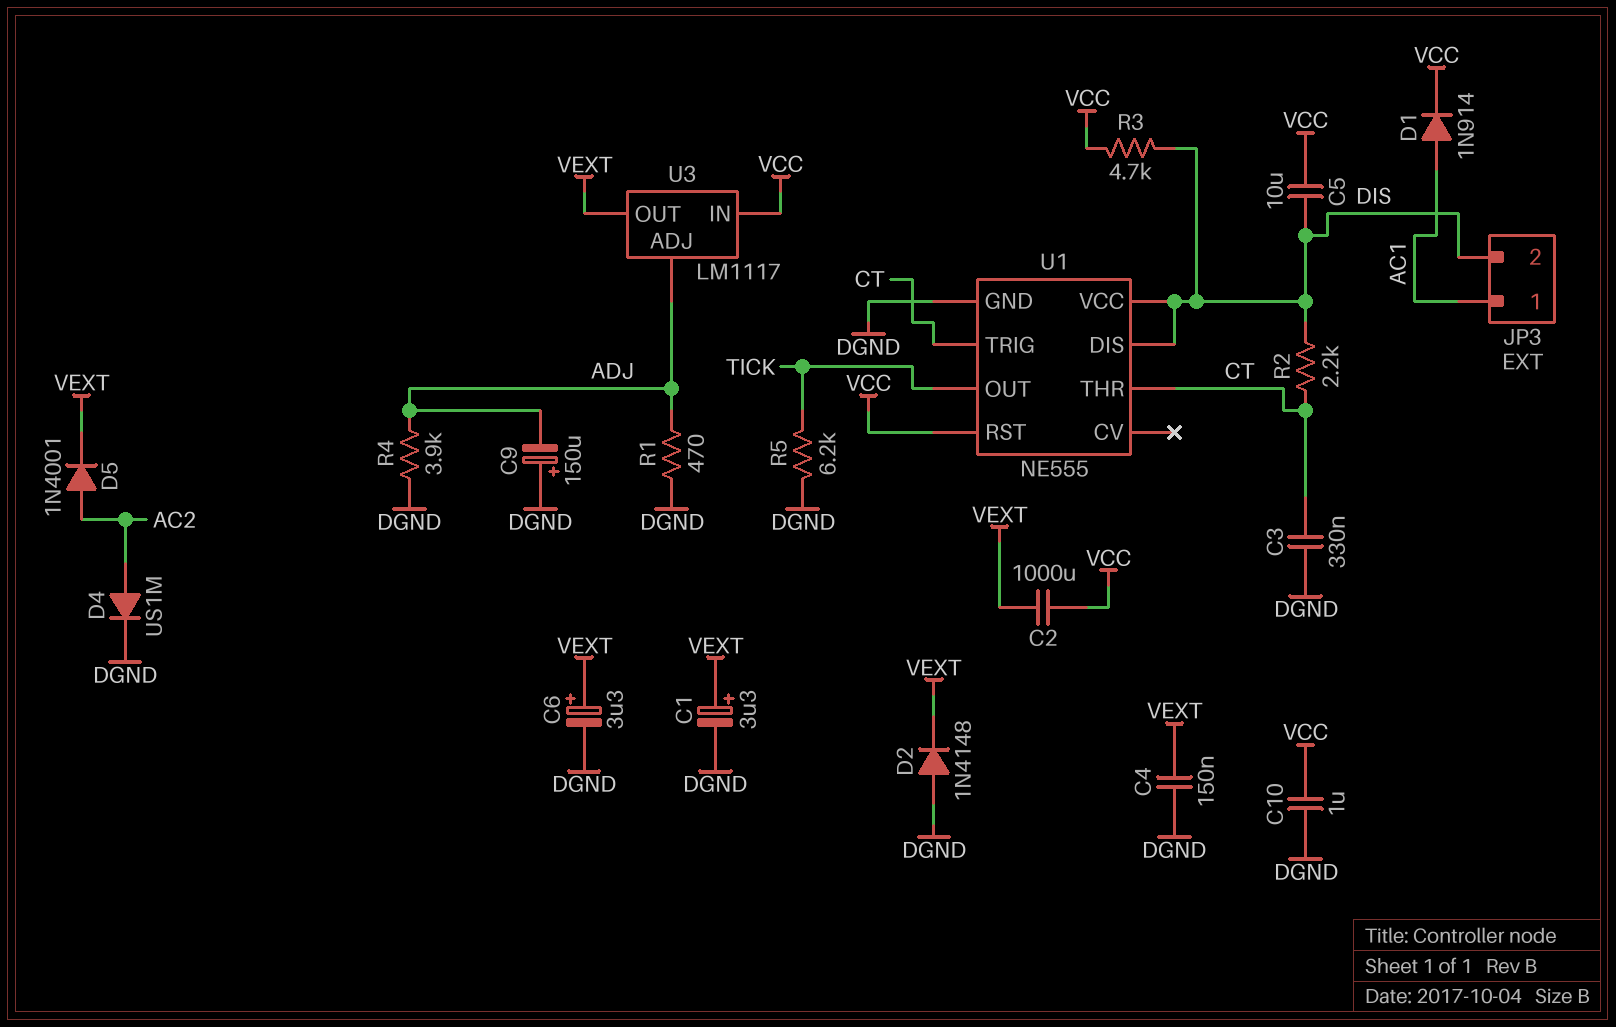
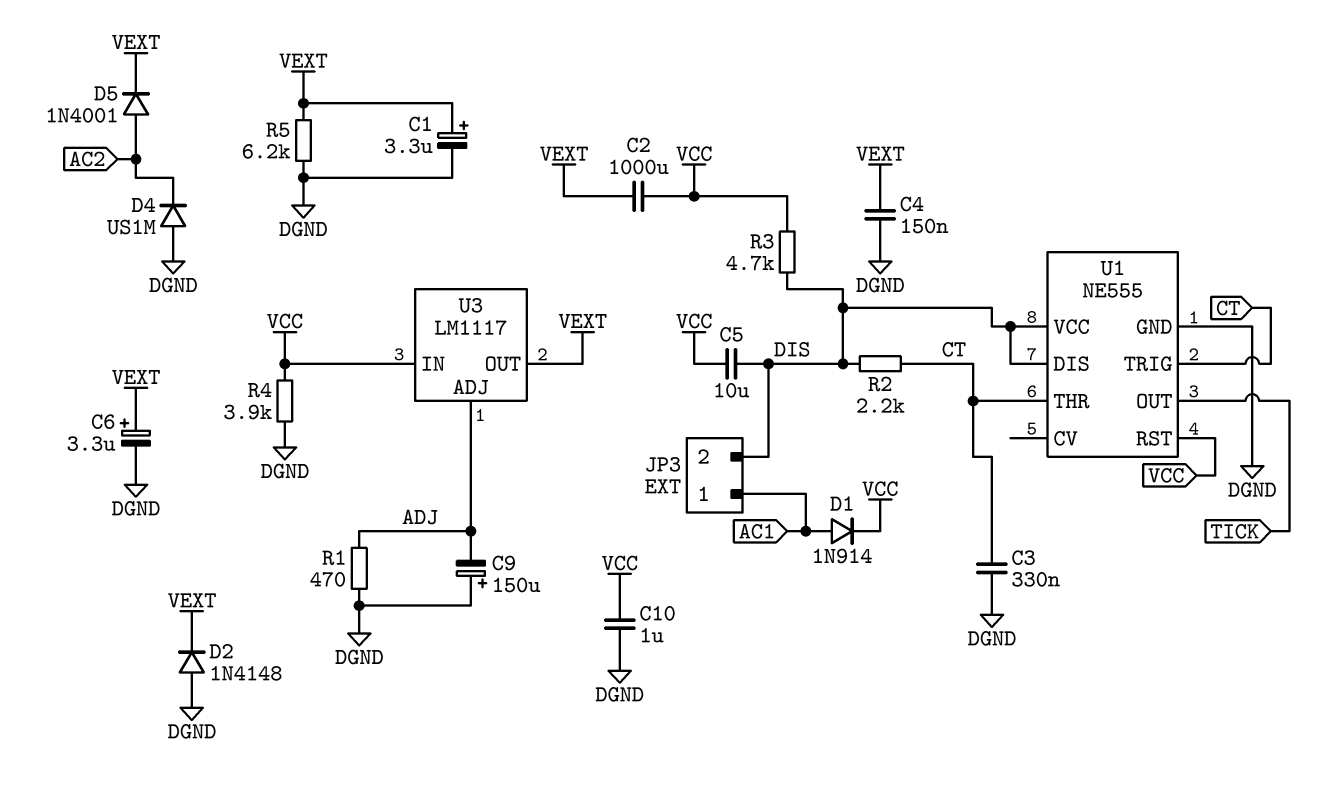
D4: diode US1M (A AC2, K DGND) -> diode US1M (A DGND, K AC2)
R4: 3.9k (ADJ, DGND) -> 3.9k (DGND, VCC)
R5: 6.2k (DGND, TICK) -> 6.2k (DGND, VEXT)

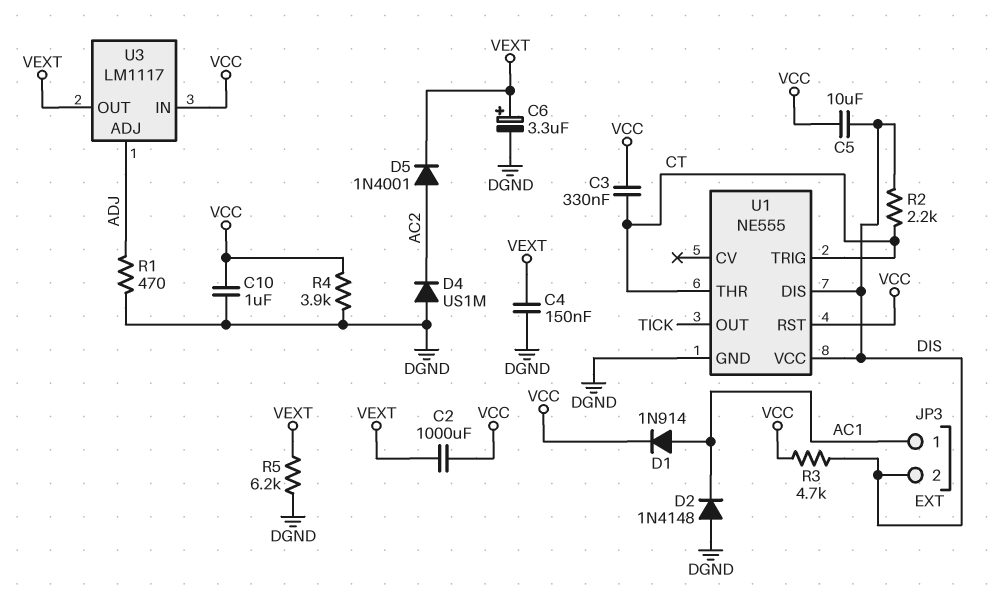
C1: 3.3uF (plus VEXT, minus DGND) -> none
C3: 330nF (CT, DGND) -> 330nF (CT, VCC)
C9: 150uF (plus DGND, minus ADJ) -> none
D2: diode 1N4148 (A DGND, K VEXT) -> diode 1N4148 (A DGND, K AC1)

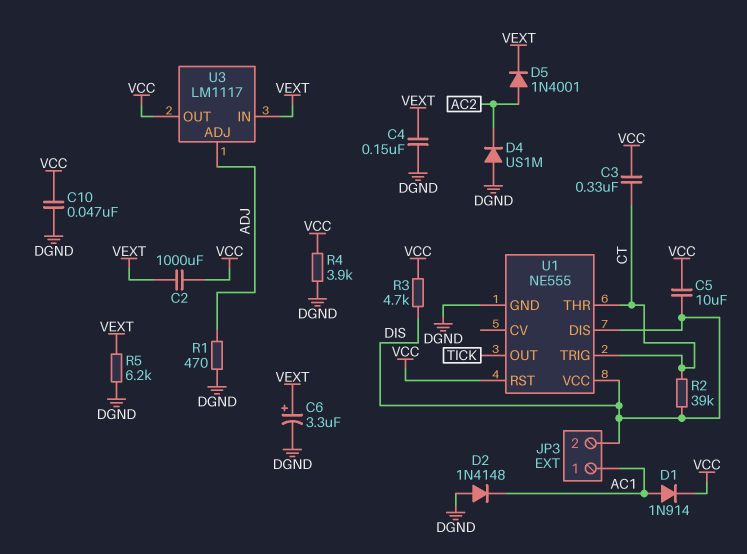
C10: 1uF (DGND, VCC) -> 47nF (DGND, VCC)
R2: 2.2k (CT, DIS) -> 39k (CT, DIS)
U3 pin IN: VCC -> VEXT
U3 pin OUT: VEXT -> VCC

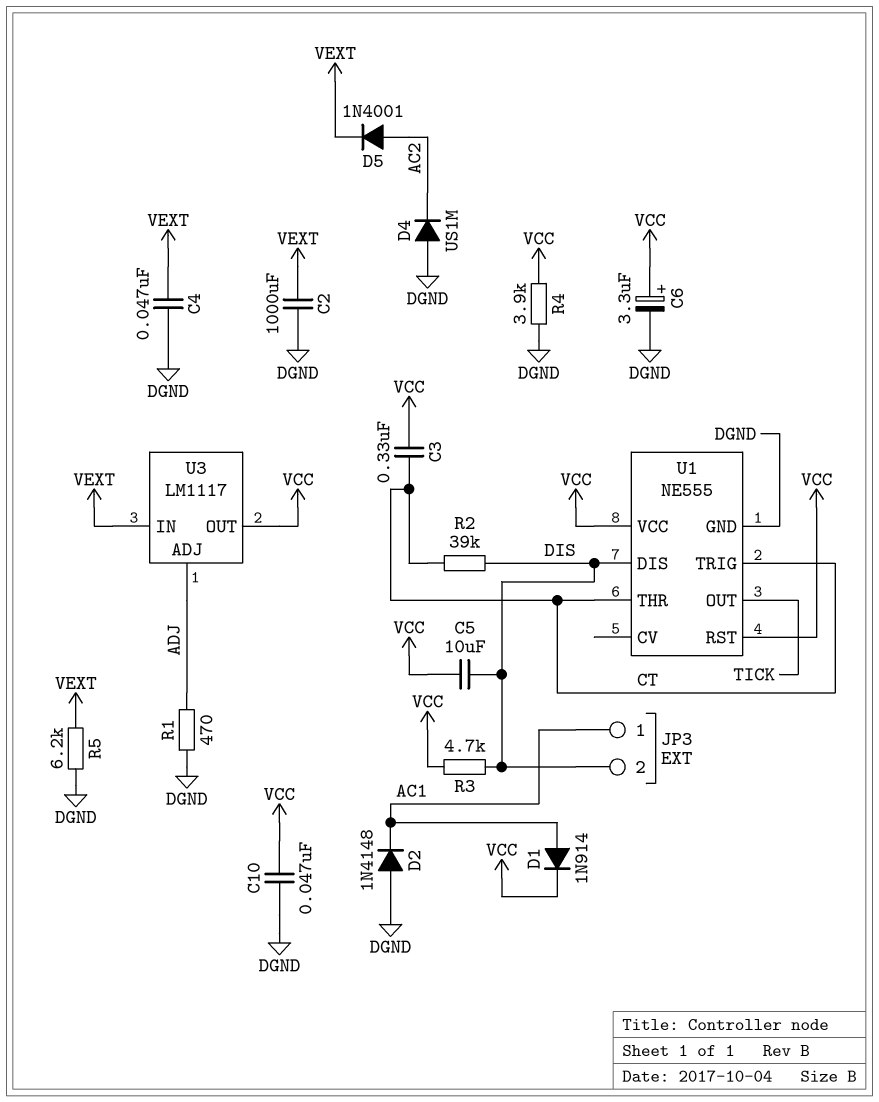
C2: 1000uF (VCC, VEXT) -> 1000uF (DGND, VEXT)
C4: 150nF (DGND, VEXT) -> 47nF (DGND, VEXT)
C6: 3.3uF (plus VEXT, minus DGND) -> 3.3uF (plus VCC, minus DGND)
U1 pin VCC: DIS -> VCC

